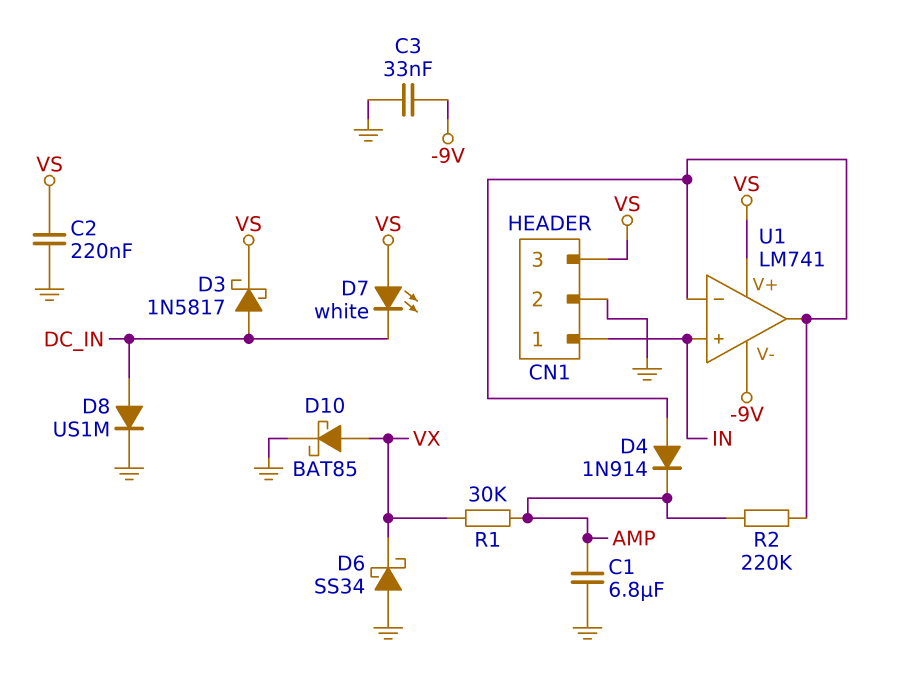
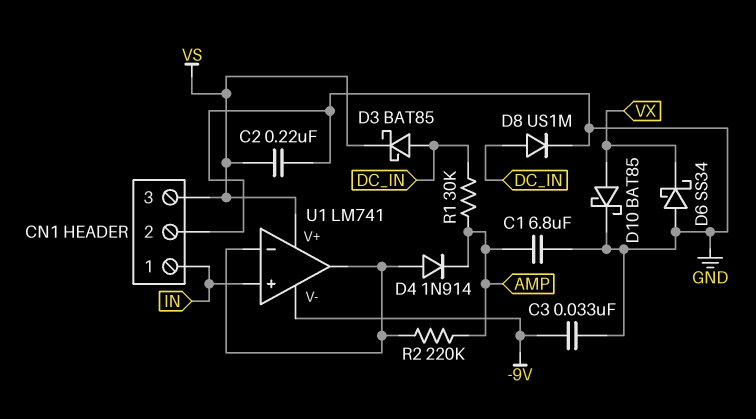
D3: schottky 1N5817 (A DC_IN, K VS) -> schottky BAT85 (A DC_IN, K VS)
D7: LED white (A VS, K DC_IN) -> none
R1: 30k (AMP, VX) -> 30k (AMP, DC_IN)

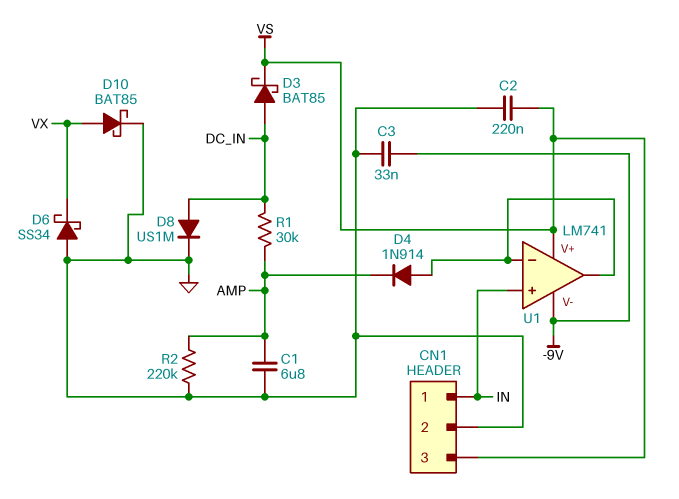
R2: 220k (AMP, U1/in-) -> 220k (AMP, GND)

